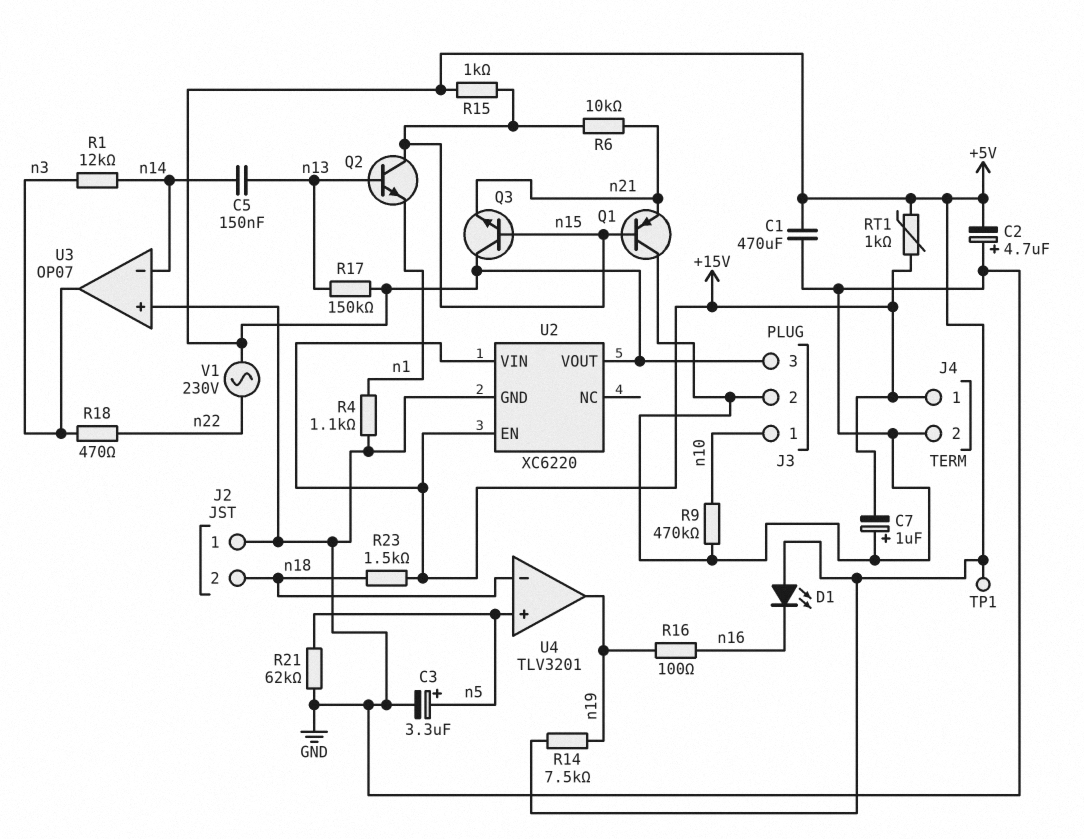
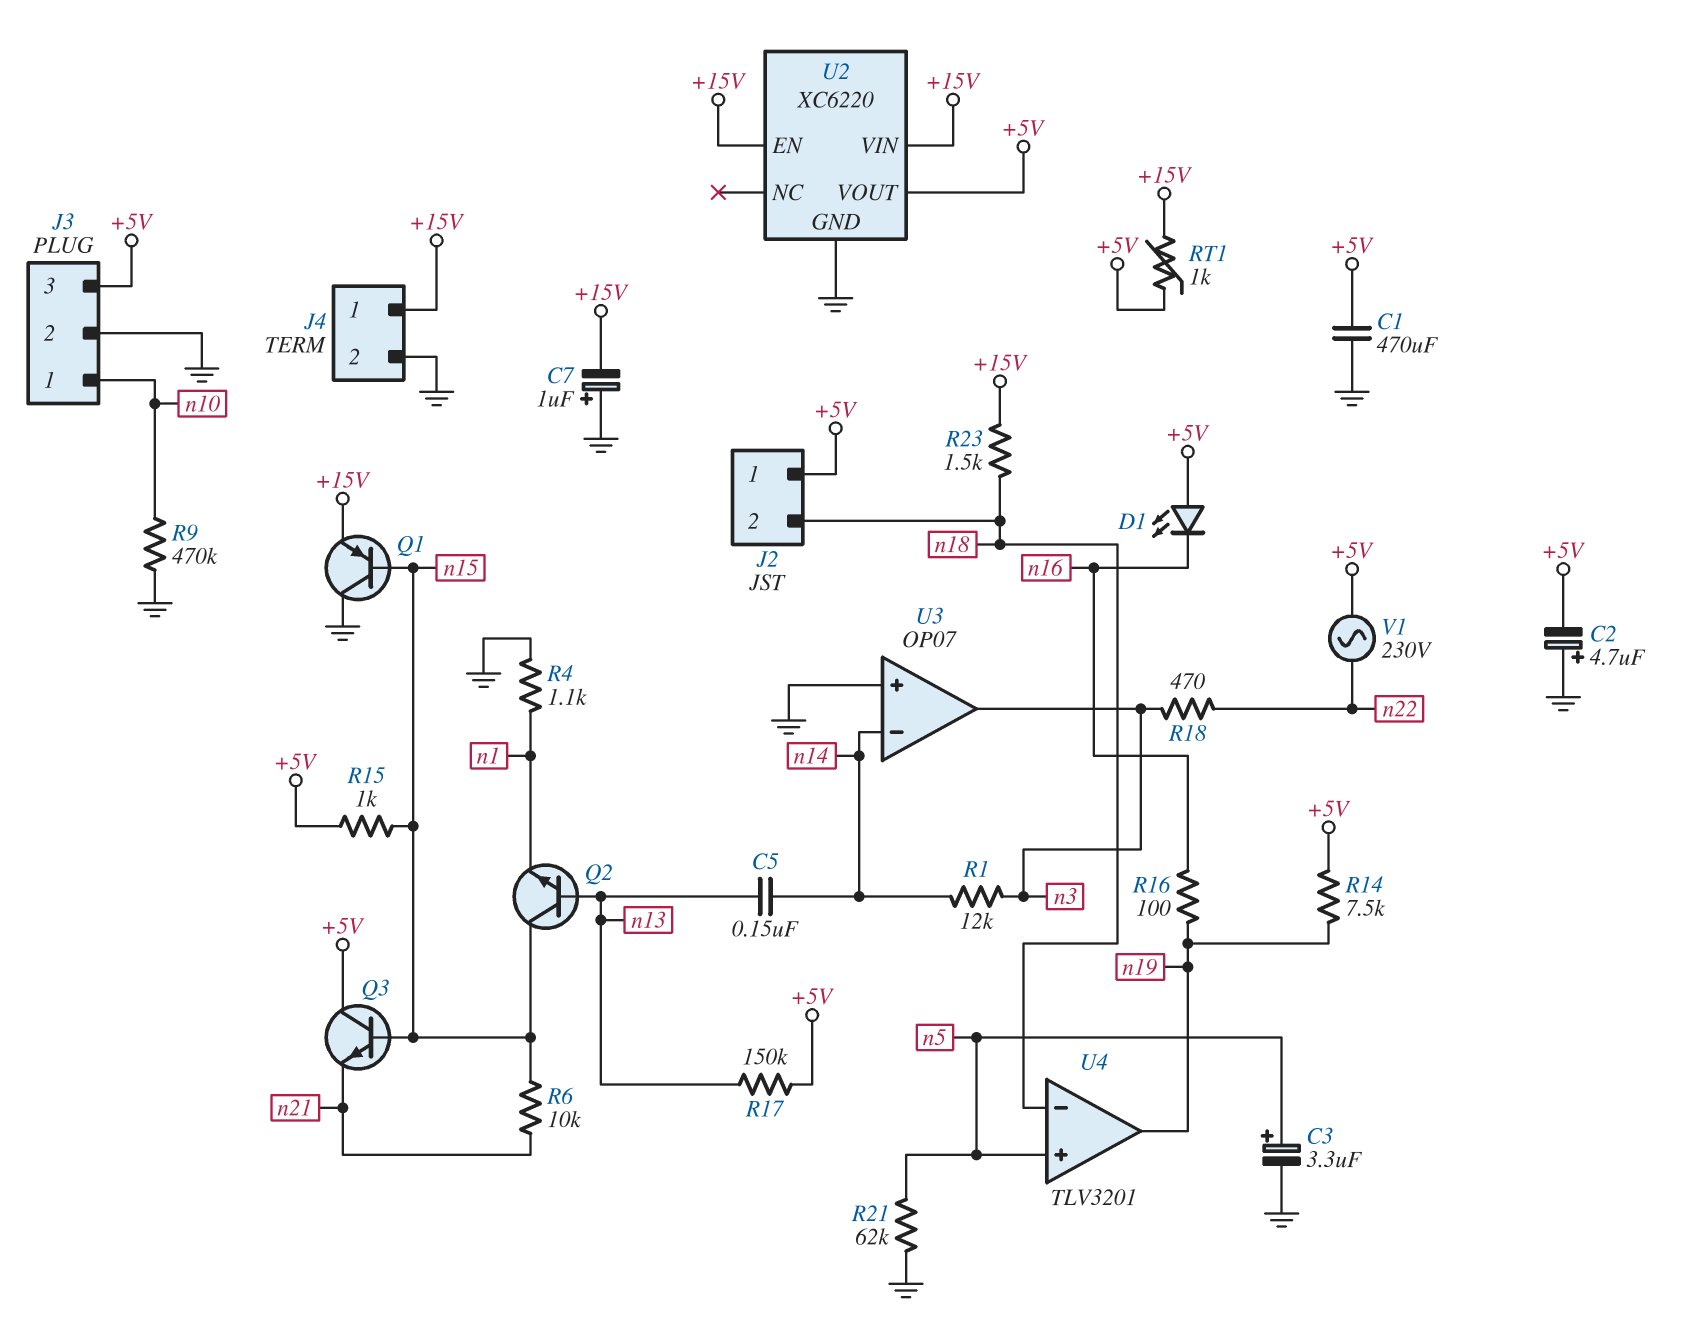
J2 pin 1: GND -> +5V
Q1: PNP (B n15, C GND, E n21) -> PNP (B n15, C GND, E +15V)
TP1: test point (+5V) -> none

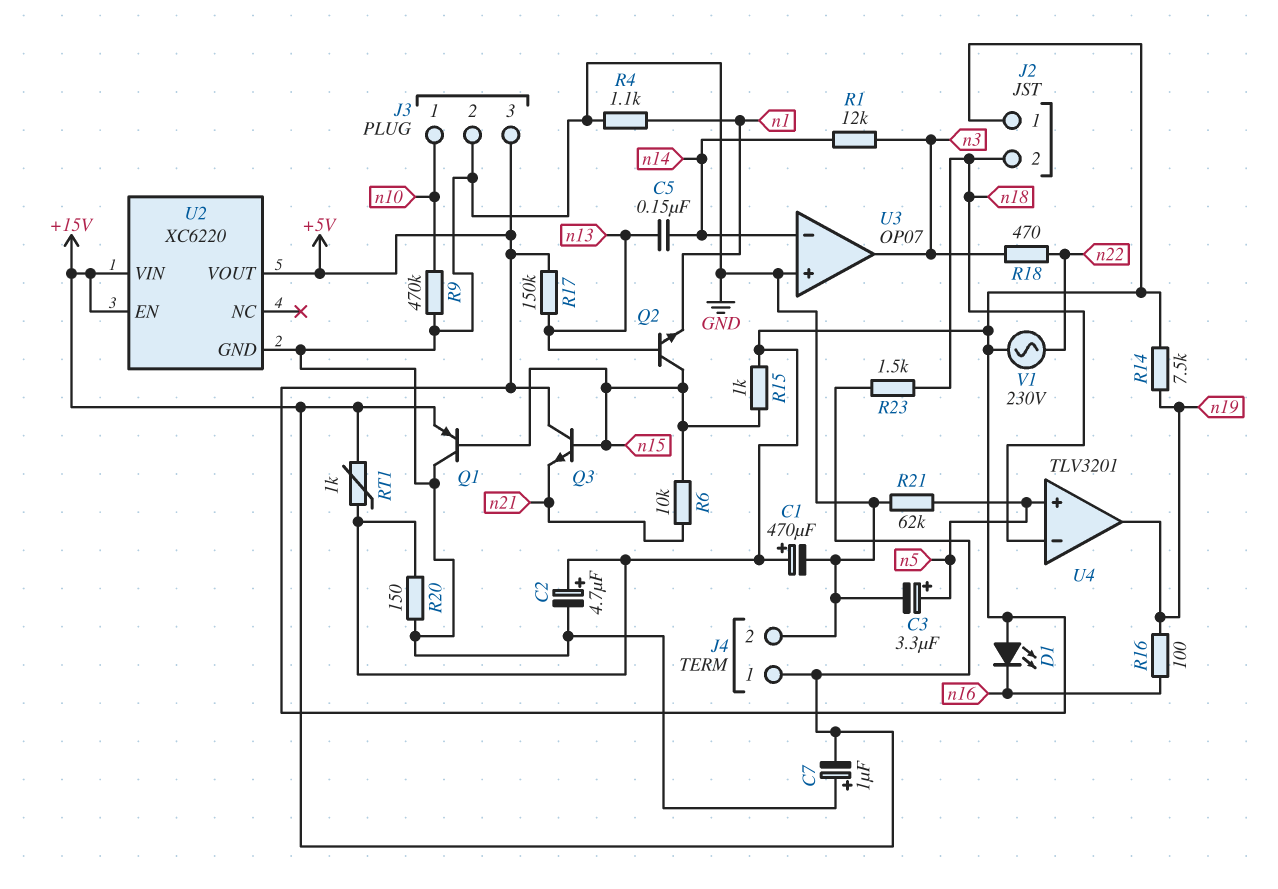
C1: 470uF (+5V, GND) -> 470uF (plus +5V, minus GND)
C2: 4.7uF (plus GND, minus +5V) -> 4.7uF (plus +5V, minus GND)
R20: none -> 150 (+5V, GND)

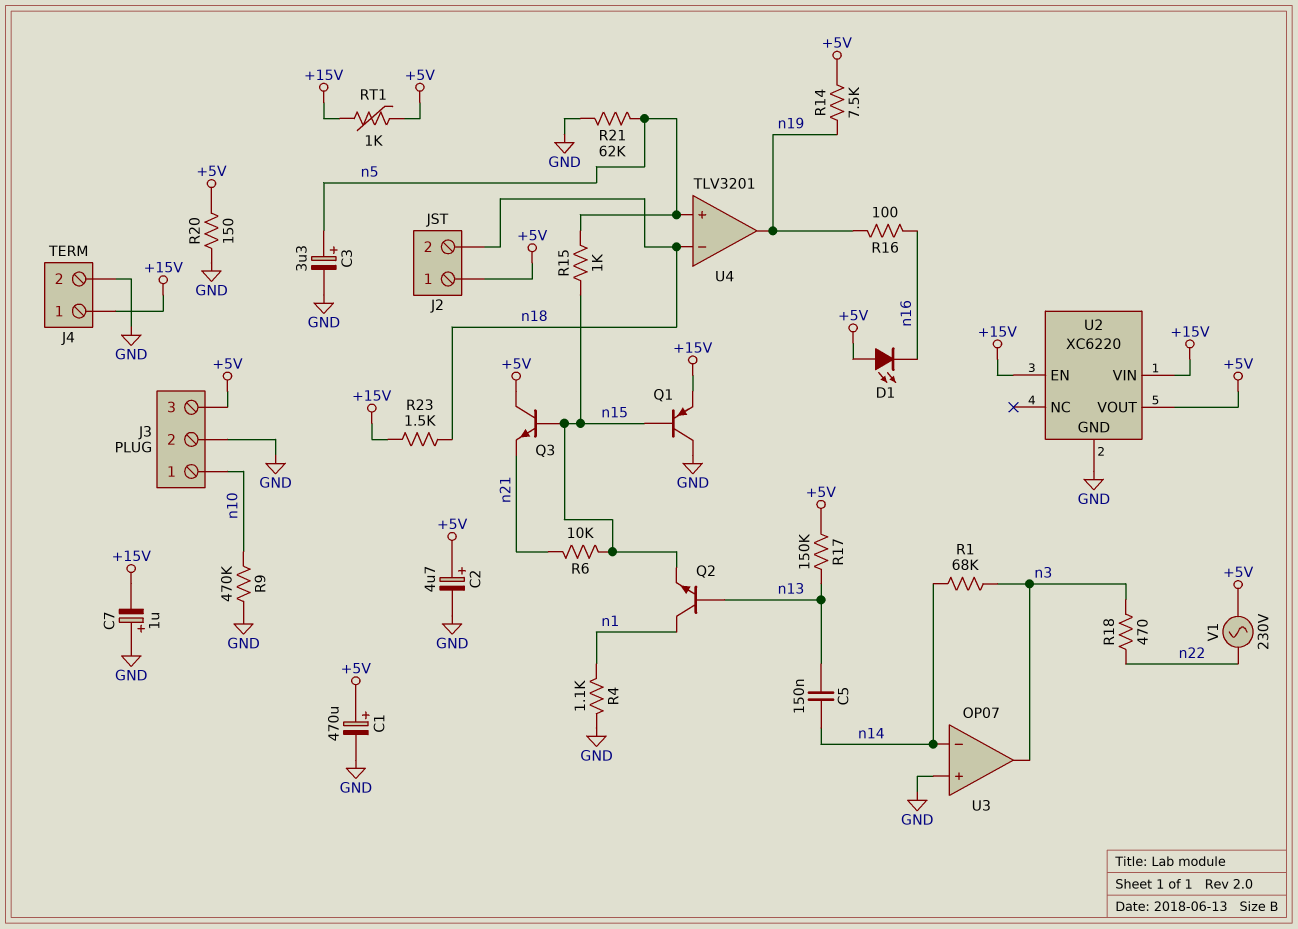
Q2: NPN (B n13, C n15, E n1) -> NPN (B n13, C n1, E n15)
R1: 12k (n3, n14) -> 68k (n3, n14)
R15: 1k (+5V, n15) -> 1k (n5, n15)

